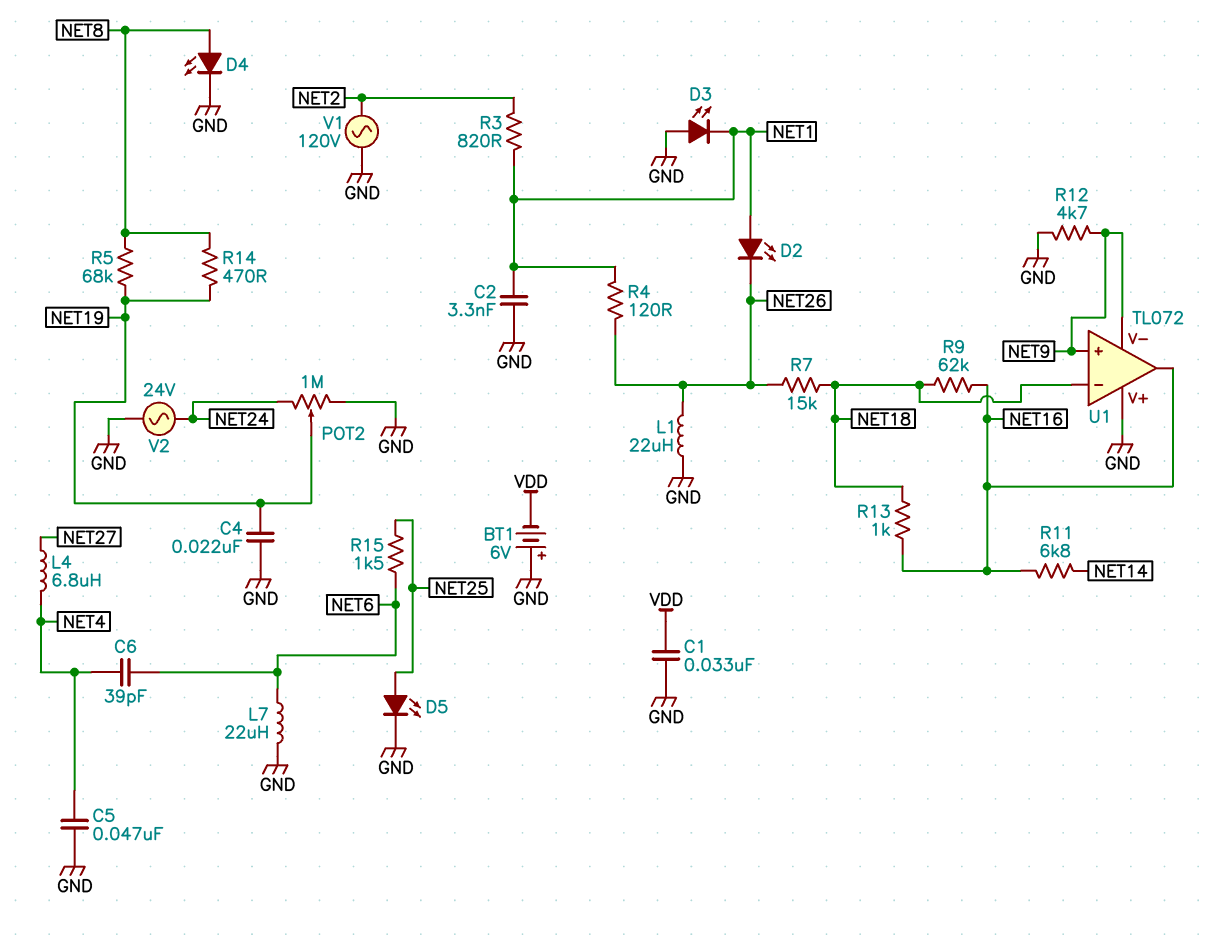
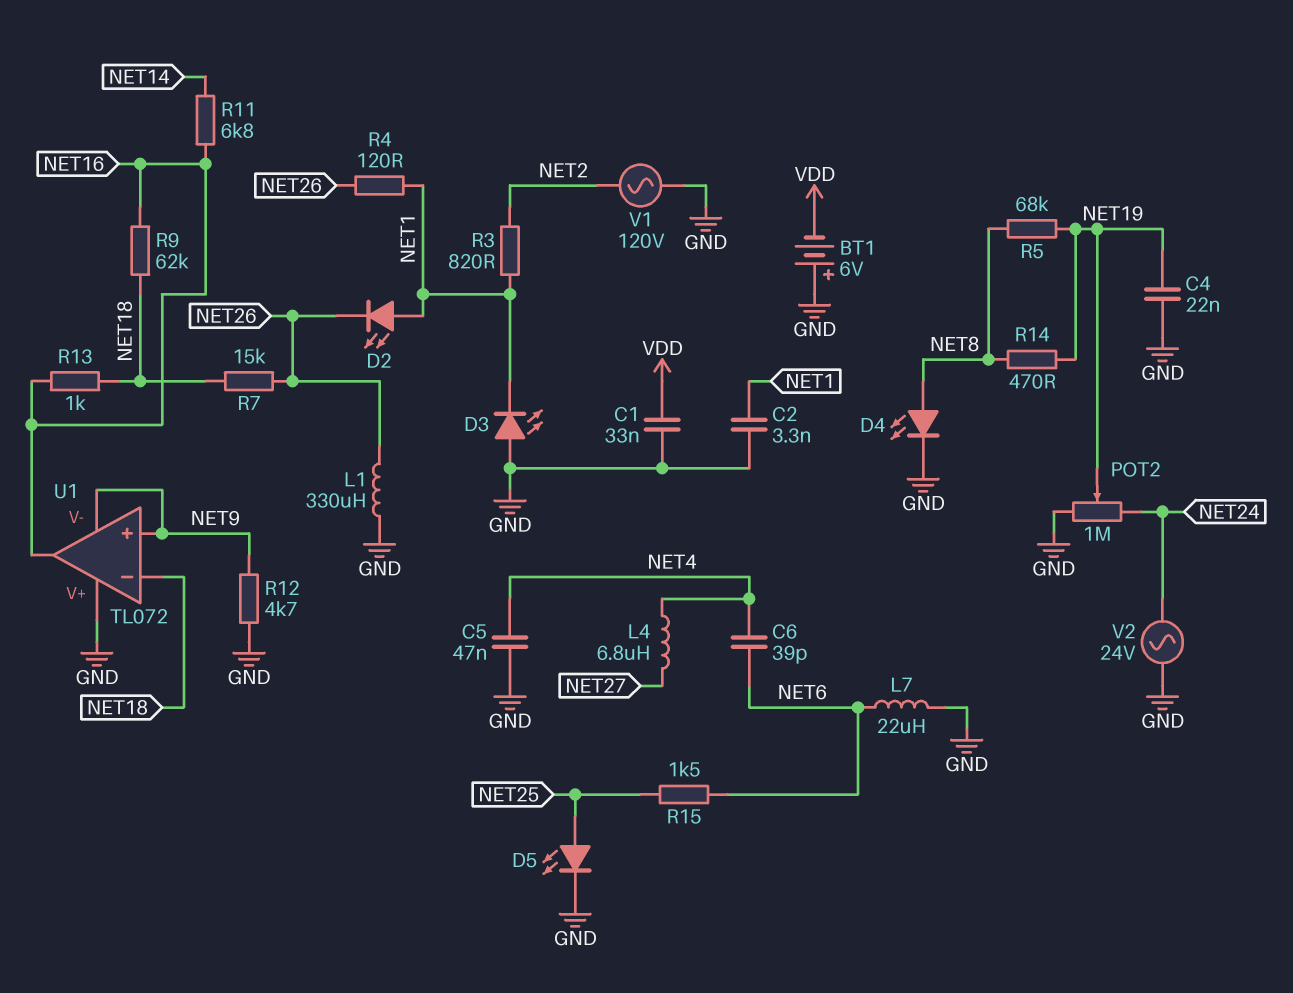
L1: 22uH (GND, NET26) -> 330uH (GND, NET26)

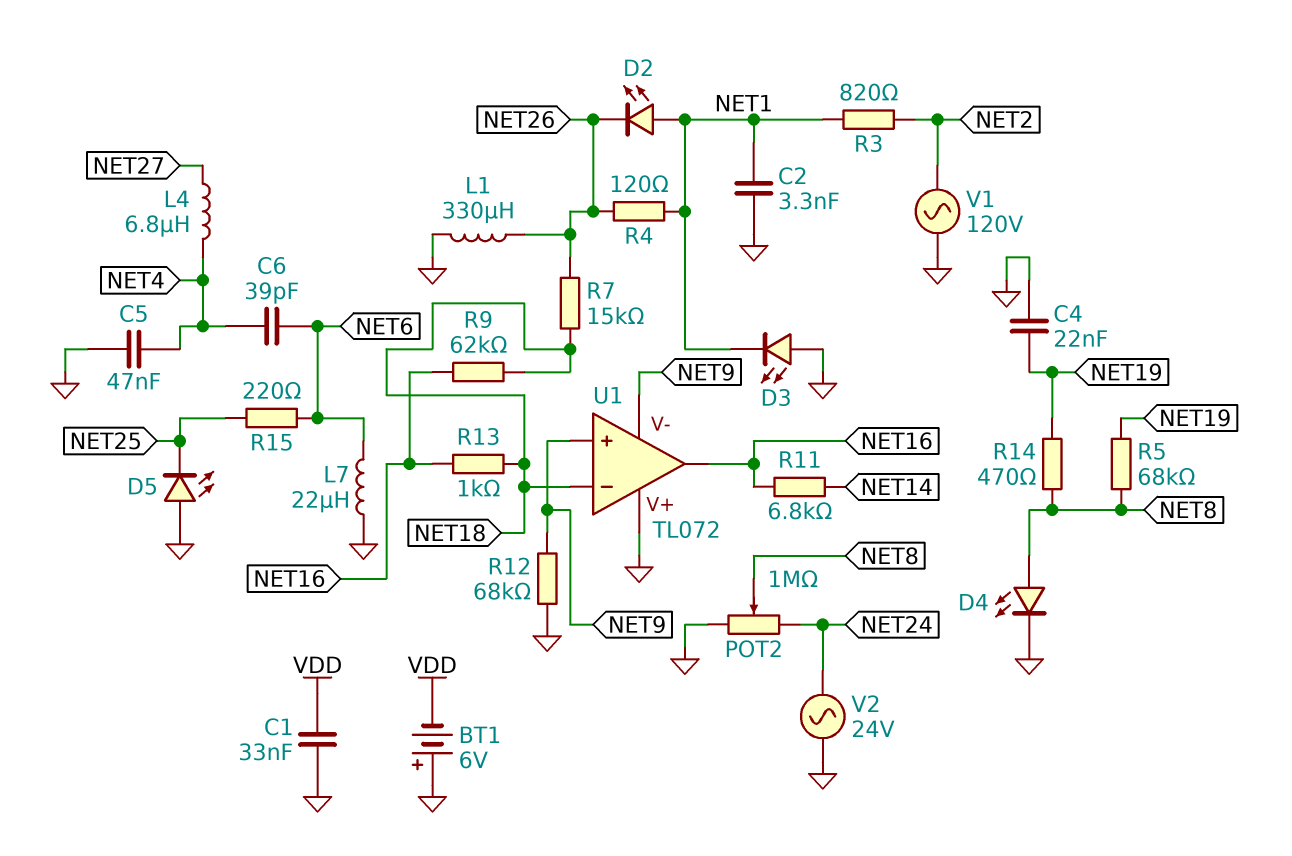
D5: LED (A NET25, K GND) -> LED (A GND, K NET25)
POT2: 1M (GND, NET24, wiper NET19) -> 1M (GND, NET24, wiper NET8)
R12: 4.7k (GND, NET9) -> 68k (GND, NET9)
R15: 1.5k (NET6, NET25) -> 220 (NET6, NET25)

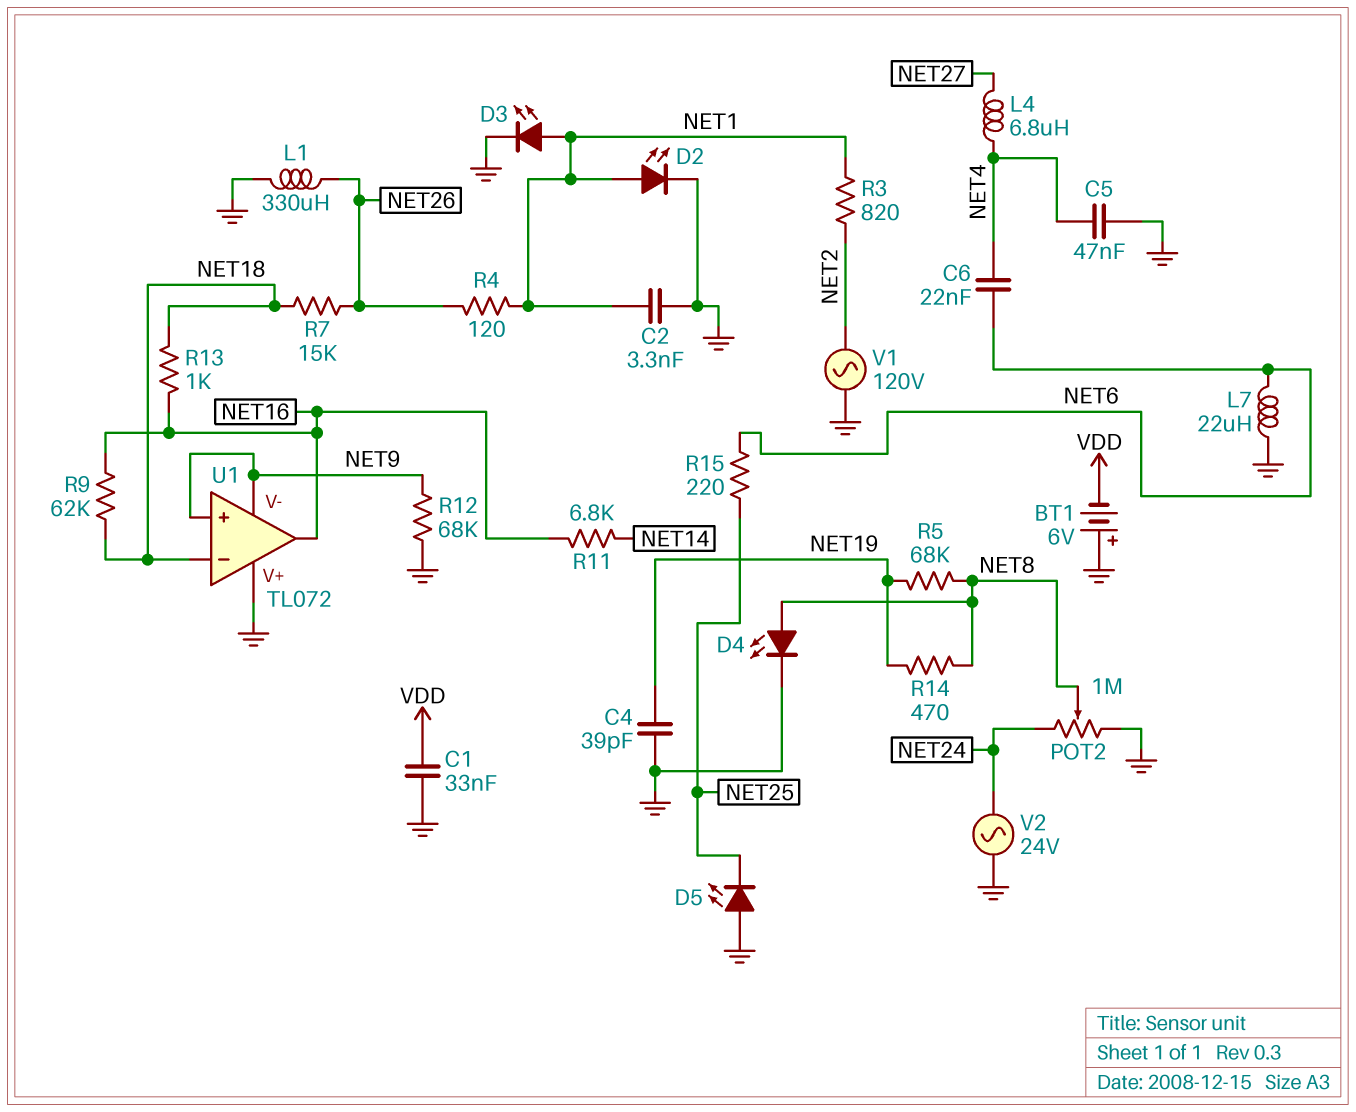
C4: 22nF (GND, NET19) -> 39pF (GND, NET19)
C6: 39pF (NET4, NET6) -> 22nF (NET4, NET6)
D2: LED (A NET1, K NET26) -> LED (A NET1, K GND)
D3: LED (A GND, K NET1) -> LED (A NET1, K GND)

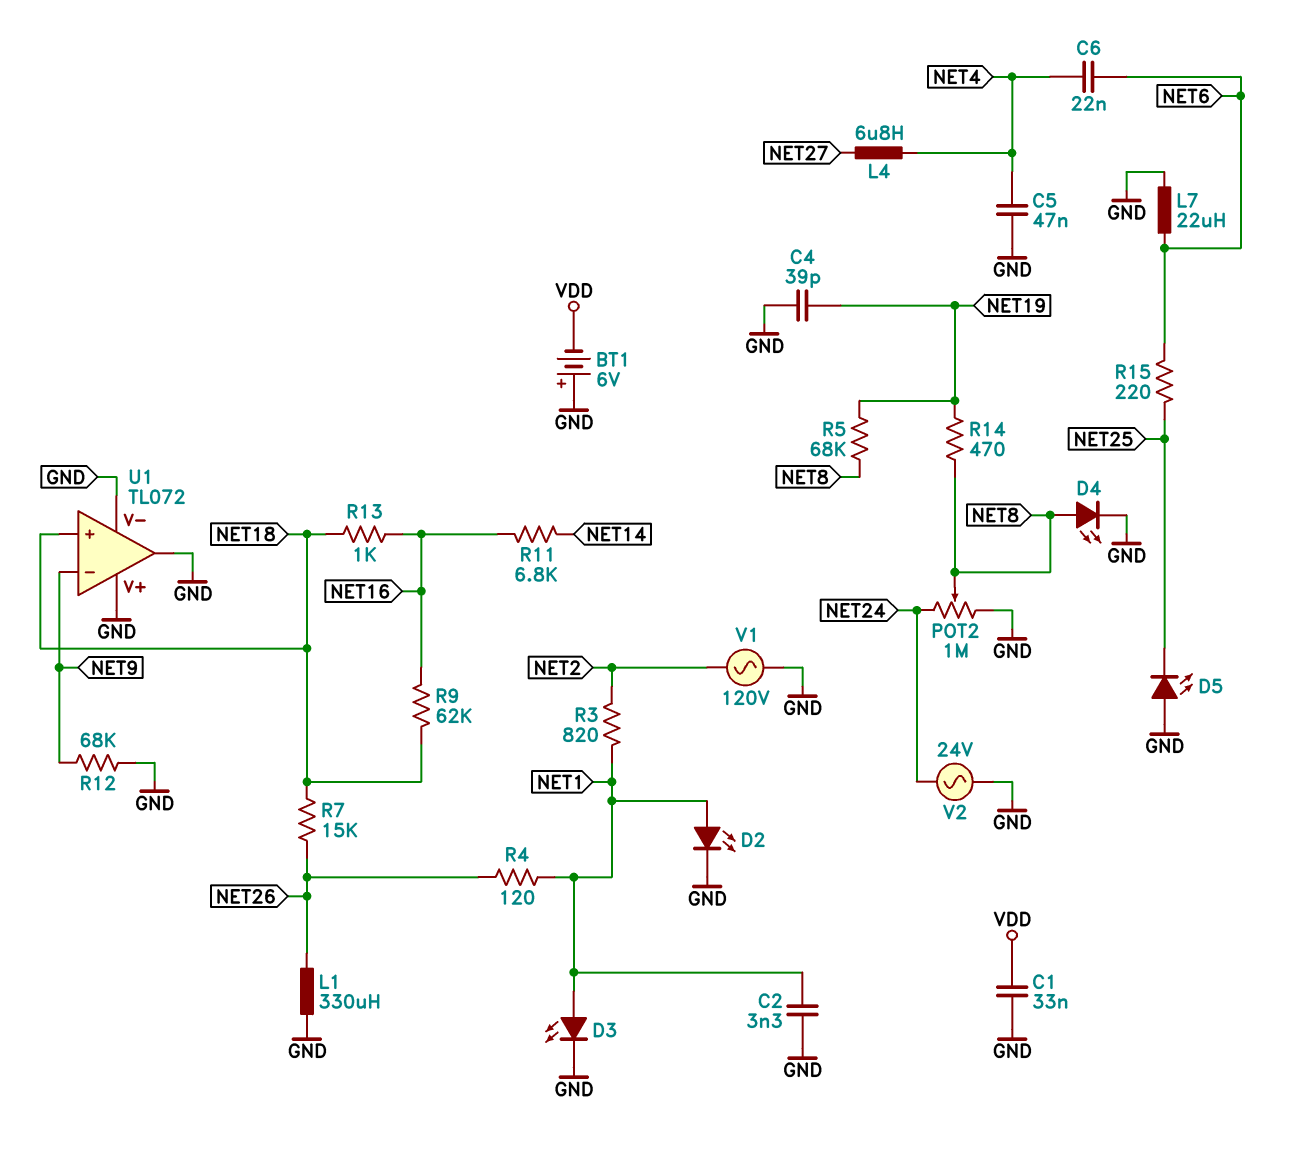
U1 pin V-: NET9 -> GND
U1 pin in+: NET9 -> NET18
U1 pin in-: NET18 -> NET9
U1 pin out: NET16 -> GND

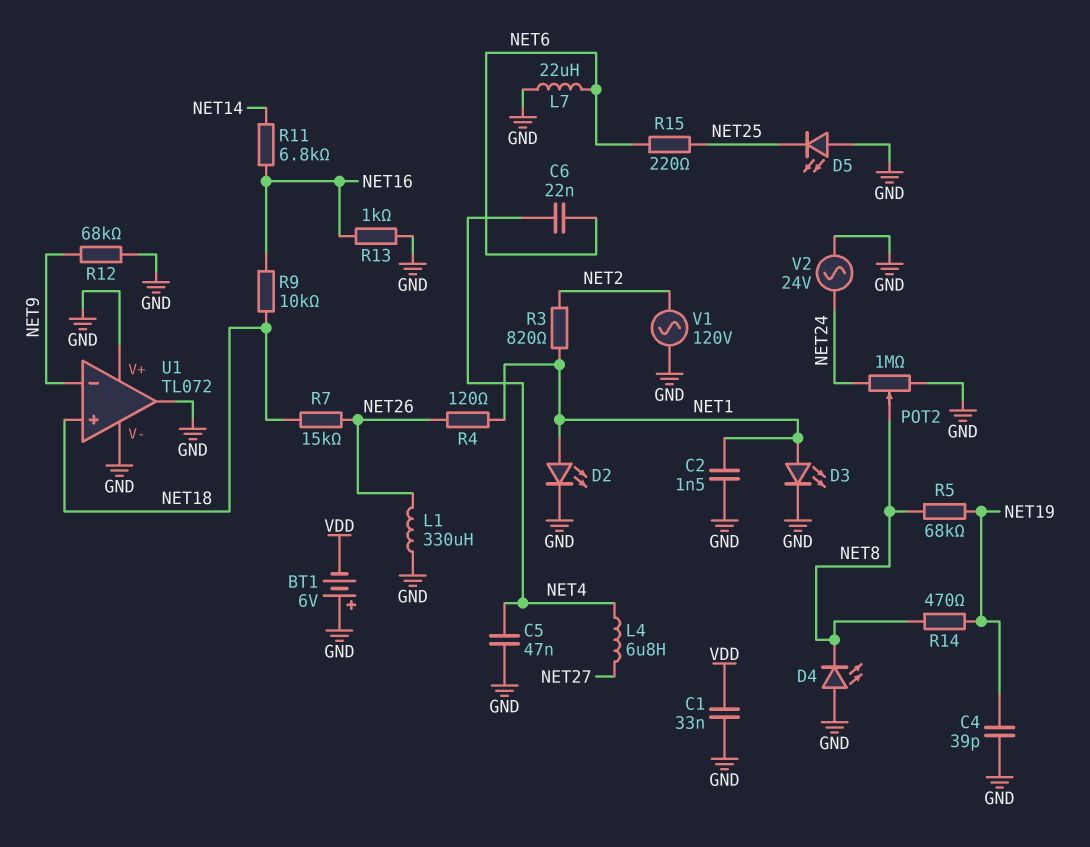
C2: 3.3nF (GND, NET1) -> 1.5nF (GND, NET1)
D4: LED (A NET8, K GND) -> LED (A GND, K NET8)
R9: 62k (NET16, NET18) -> 10k (NET16, NET18)
R13: 1k (NET16, NET18) -> 1k (GND, NET16)

